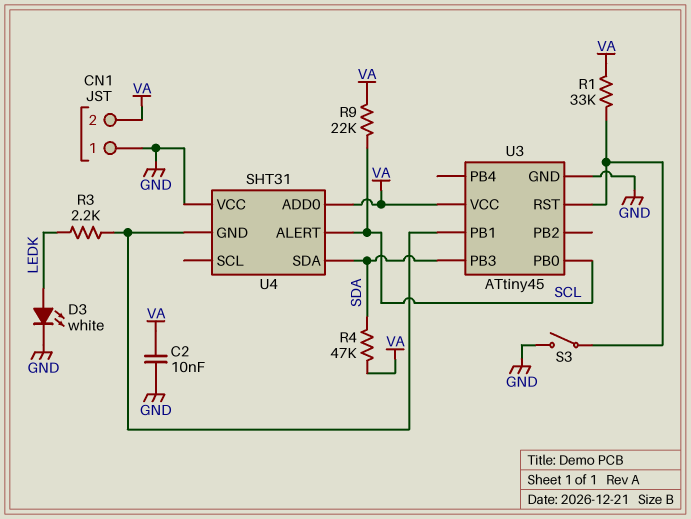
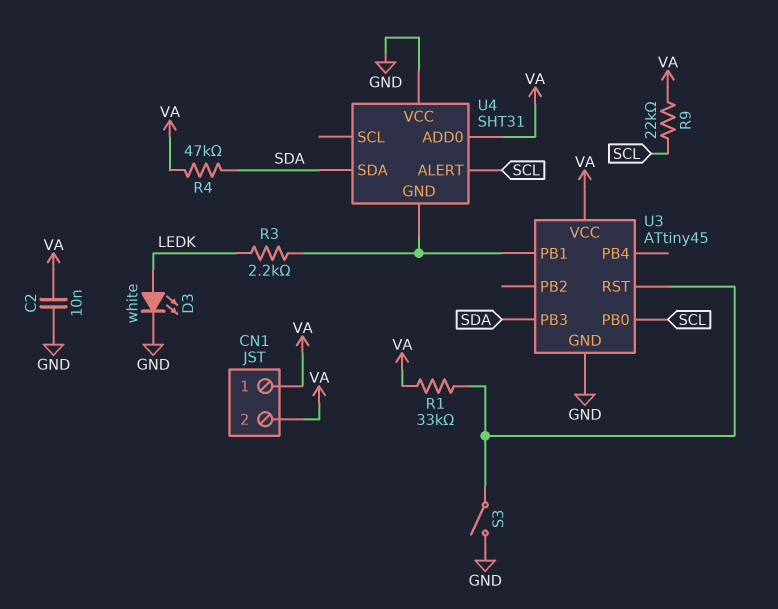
CN1 pin 1: GND -> VA

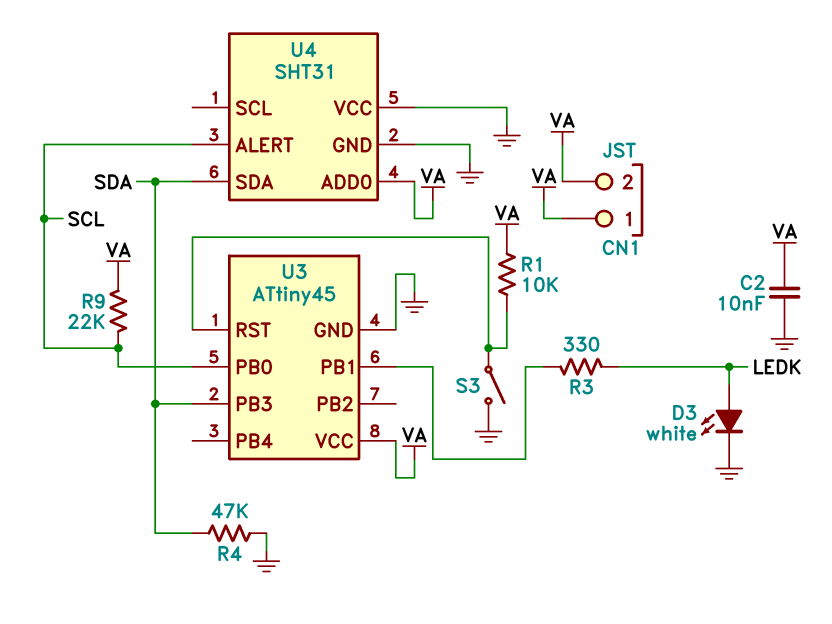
R1: 33k (U3/RST, VA) -> 10k (U3/RST, VA)
R3: 2.2k (LEDK, U3/PB1) -> 330 (LEDK, U3/PB1)
R4: 47k (SDA, VA) -> 47k (GND, SDA)
U4 pin GND: U3/PB1 -> GND

